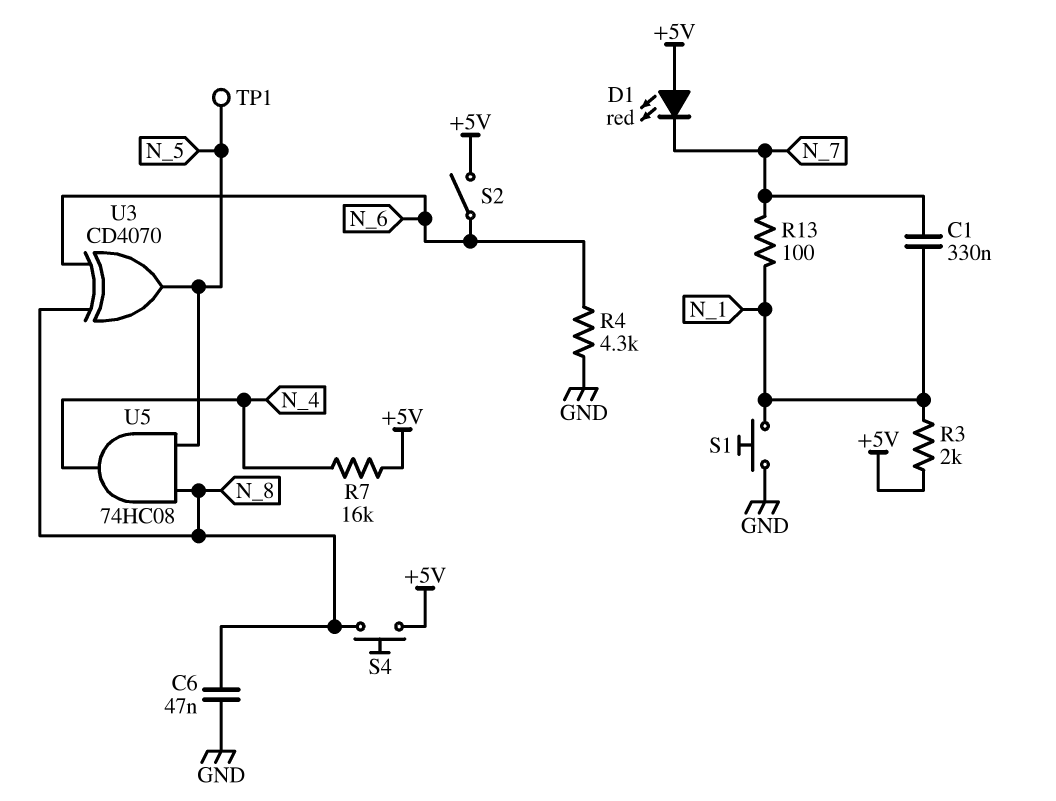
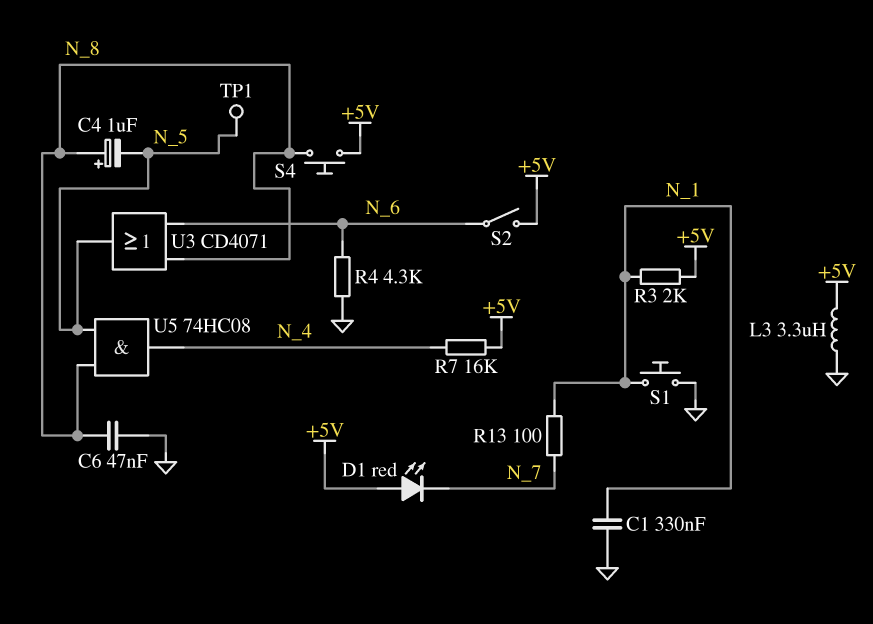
C1: 330nF (N_1, N_7) -> 330nF (GND, N_1)
C4: none -> 1uF (plus N_8, minus N_5)
L3: none -> 3.3uH (+5V, GND)
U3: XOR CD4070 (in N_6, in N_8, out N_5) -> OR CD4071 (in N_6, in N_8, out N_5)

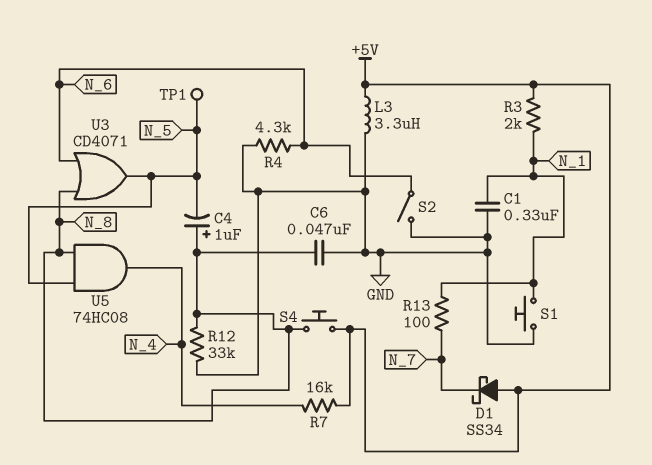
D1: LED red (A +5V, K N_7) -> schottky SS34 (A +5V, K N_7)
R12: none -> 33k (GND, N_8)
S2: switch (+5V, N_6) -> switch (GND, N_6)

